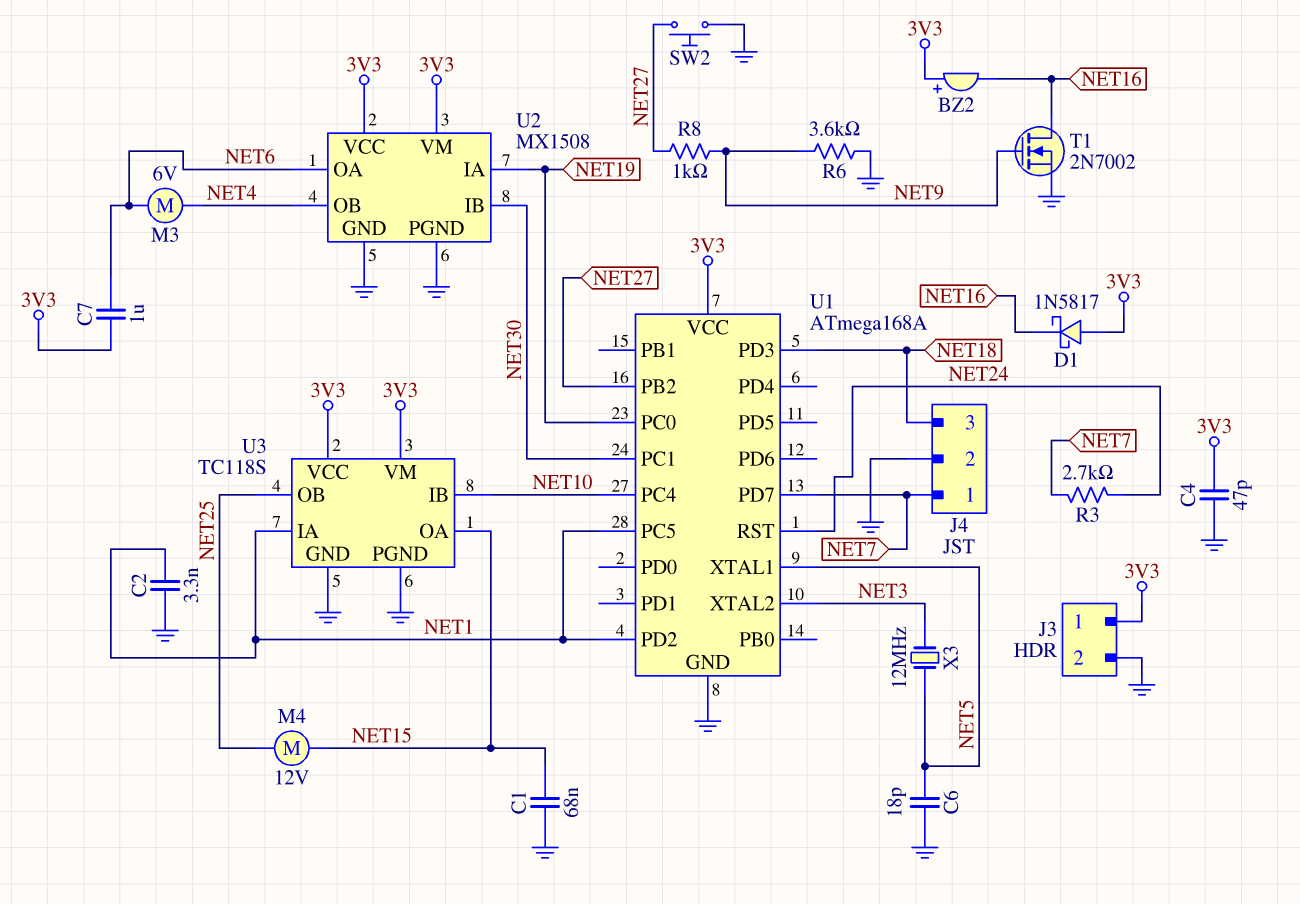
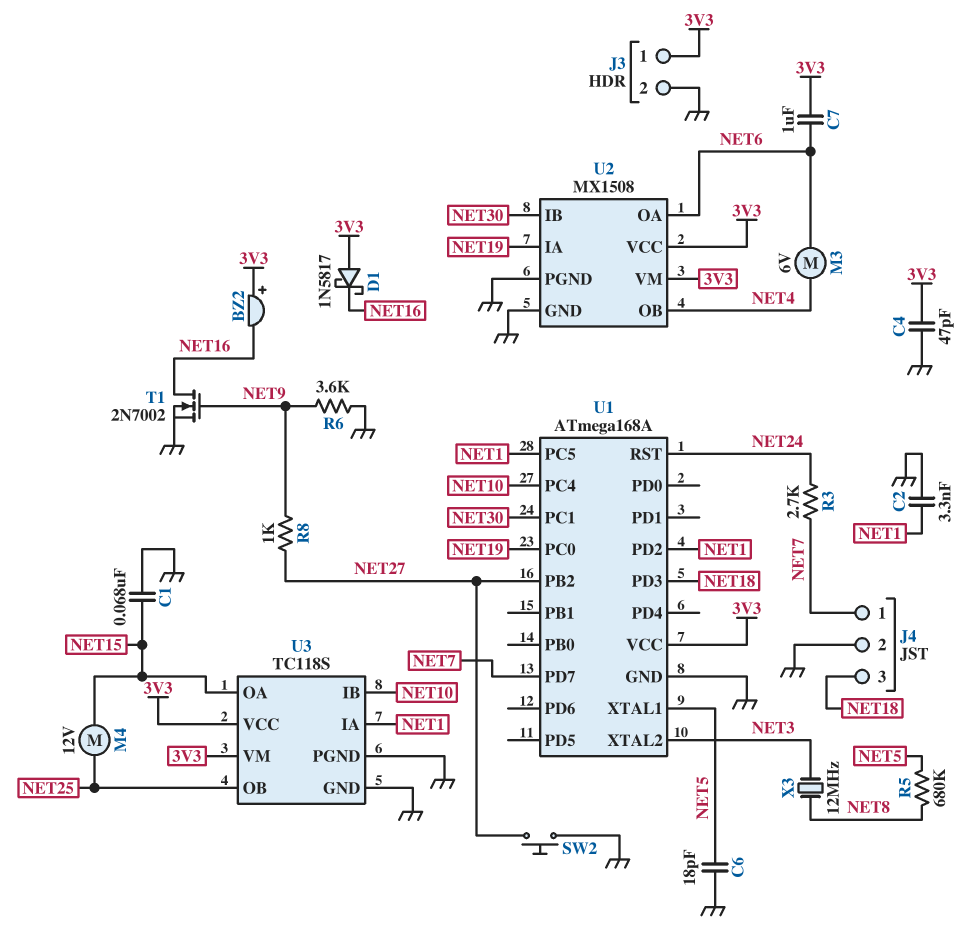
R5: none -> 680k (NET5, NET8)
X3: 12MHz (NET3, NET5) -> 12MHz (NET3, NET8)

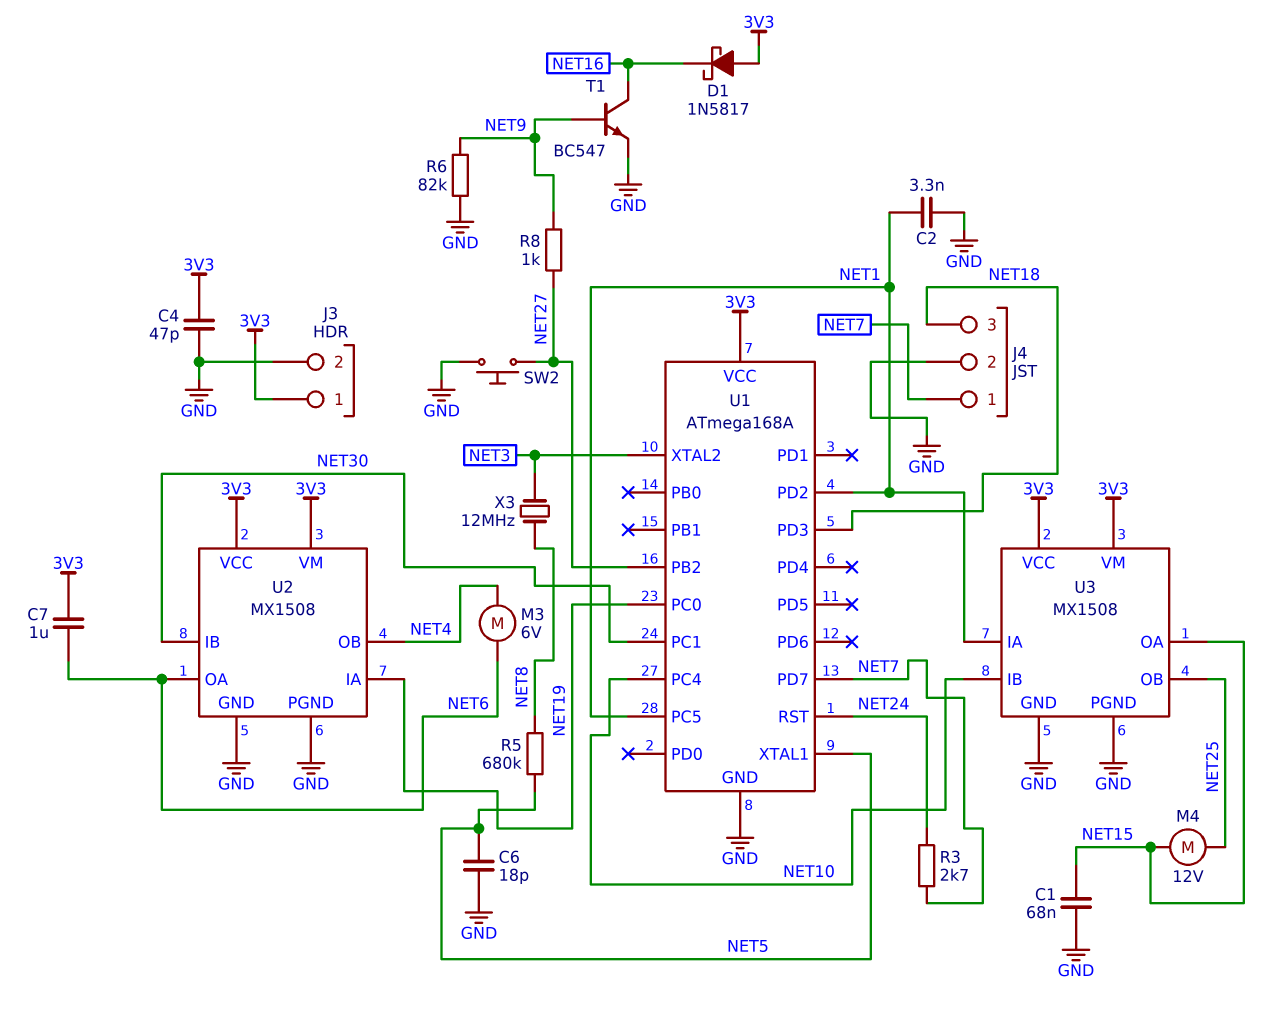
BZ2: buzzer (plus 3V3, minus NET16) -> none
R6: 3.6k (GND, NET9) -> 82k (GND, NET9)
T1: NMOS 2N7002 (G NET9, D NET16, S GND) -> NPN BC547 (B NET9, C NET16, E GND)
U3: TC118S -> MX1508

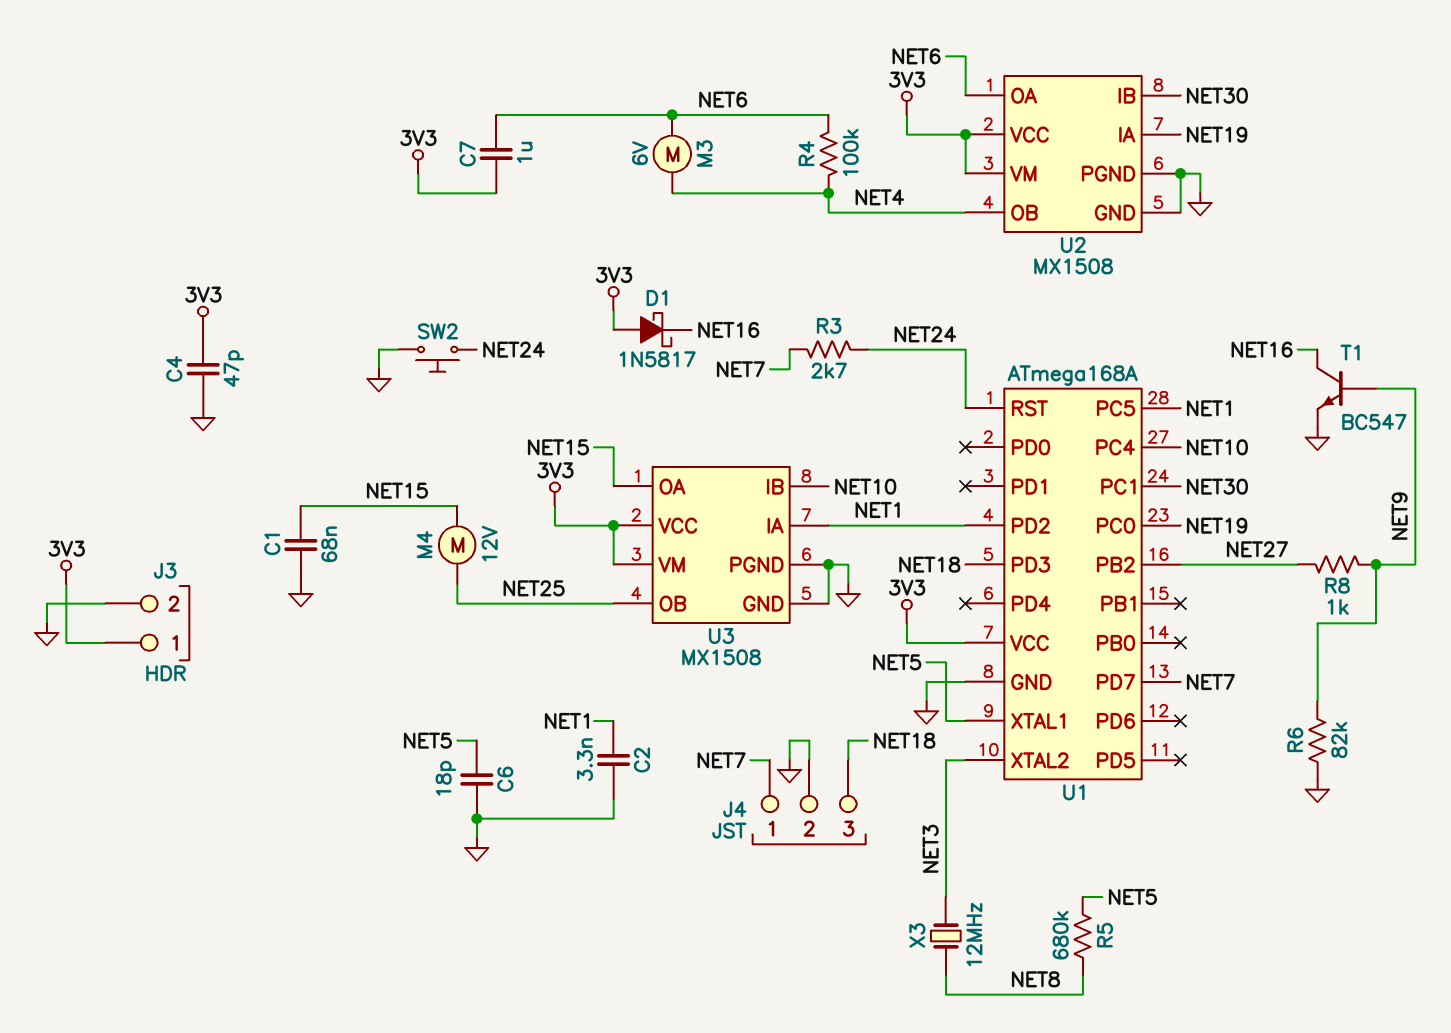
R4: none -> 100k (NET4, NET6)
SW2: button (GND, NET27) -> button (GND, NET24)

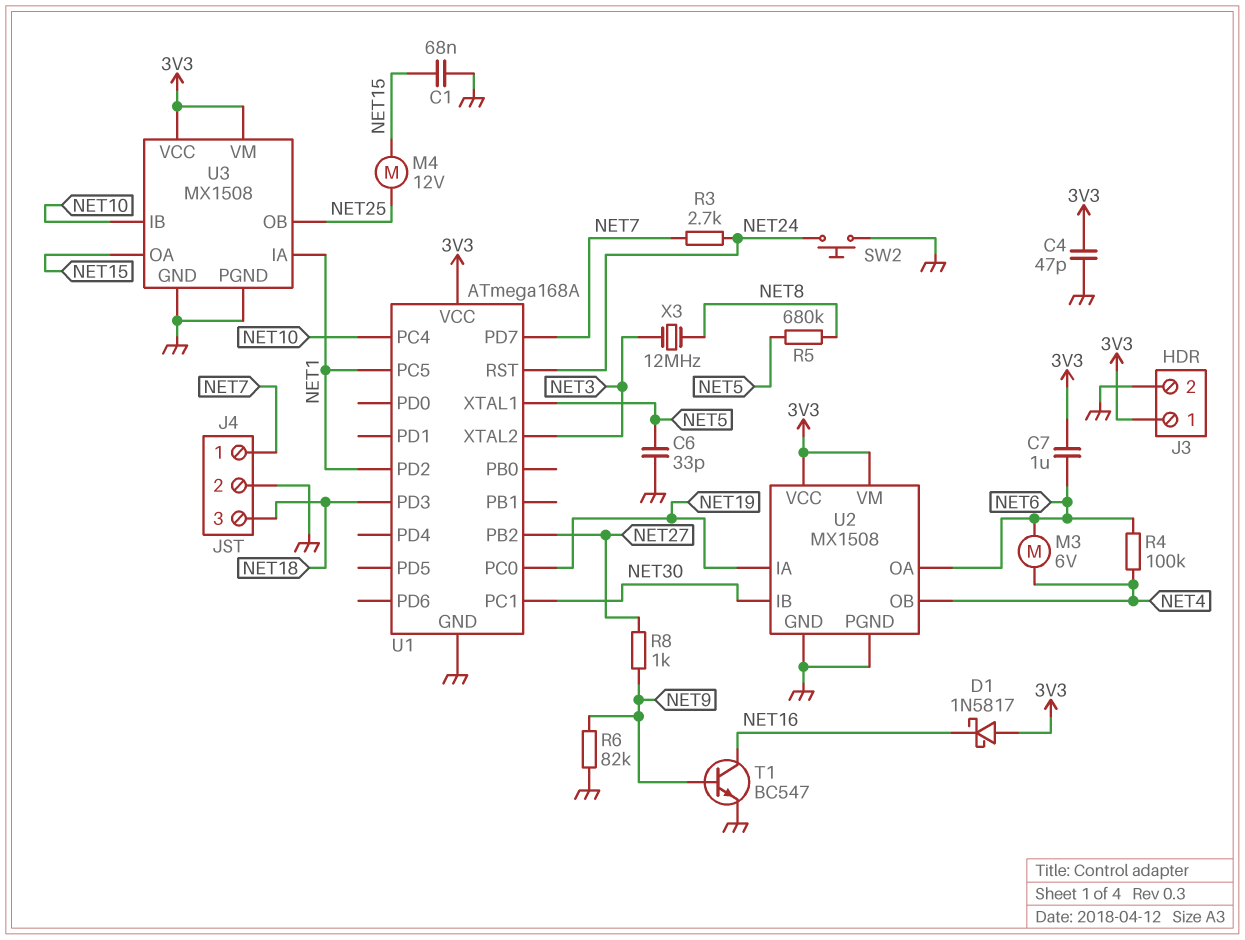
C2: 3.3nF (GND, NET1) -> none
C6: 18pF (GND, NET5) -> 33pF (GND, NET5)

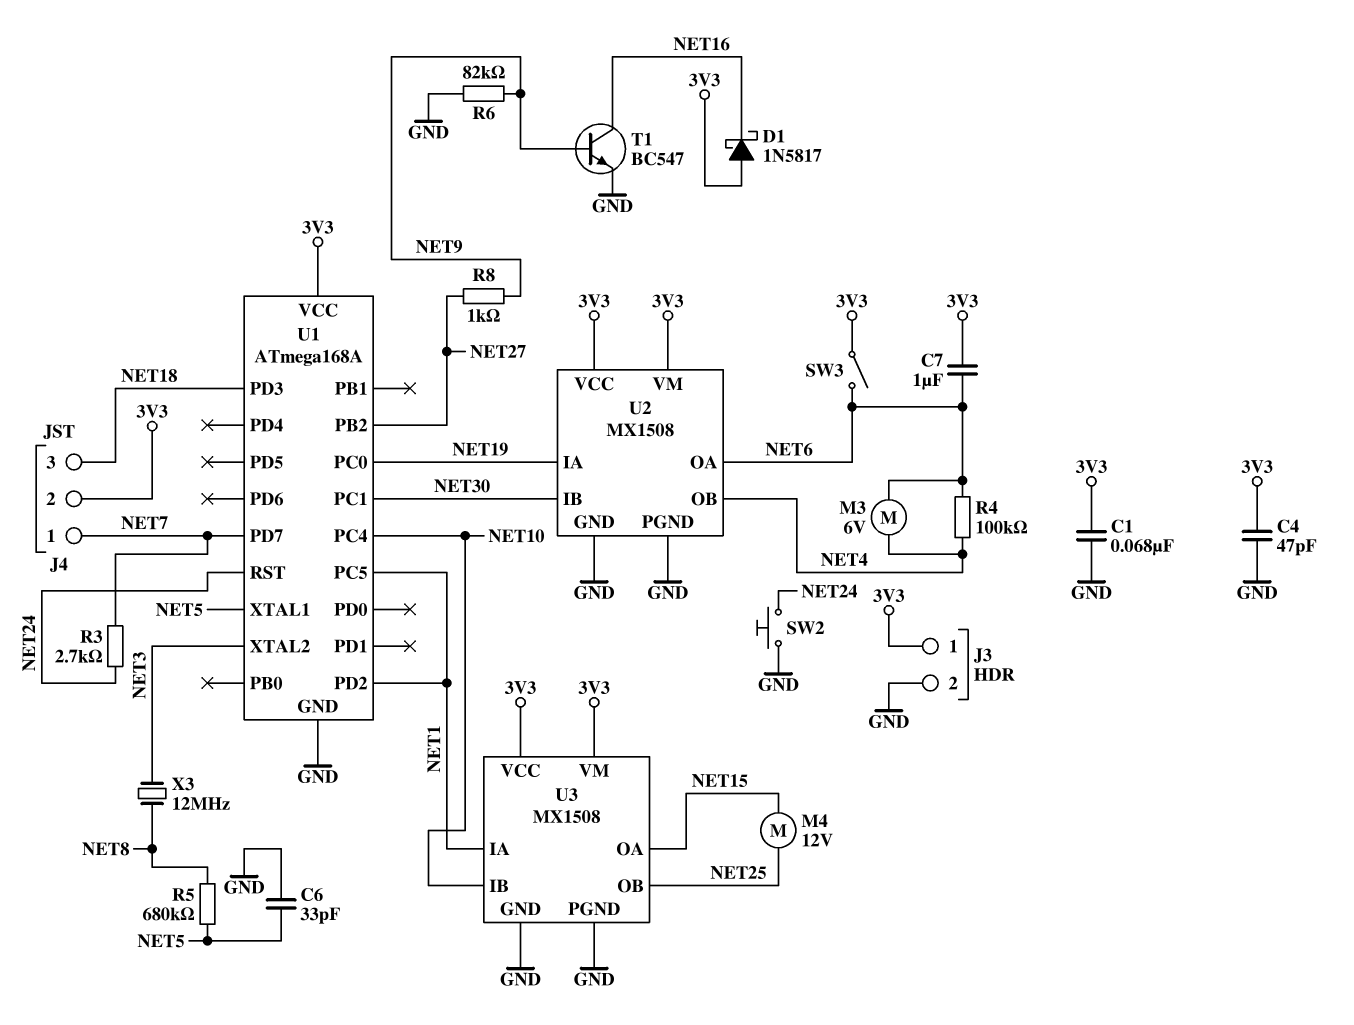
C1: 68nF (GND, NET15) -> 68nF (3V3, GND)
J4 pin 2: GND -> 3V3
SW3: none -> switch (3V3, NET6)

